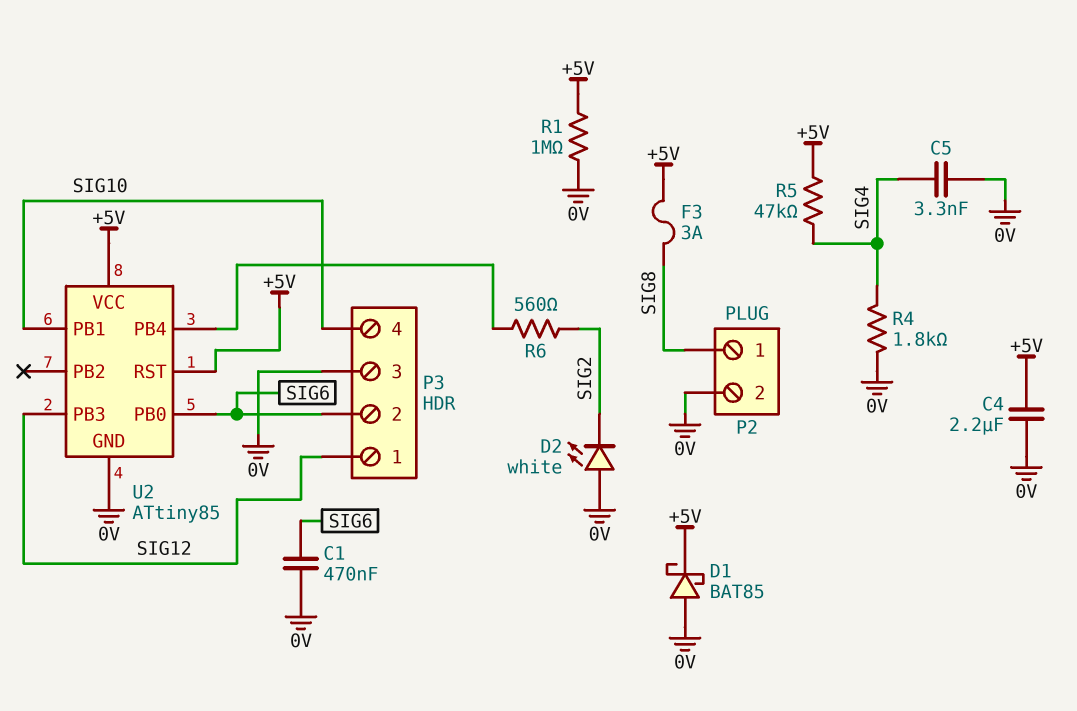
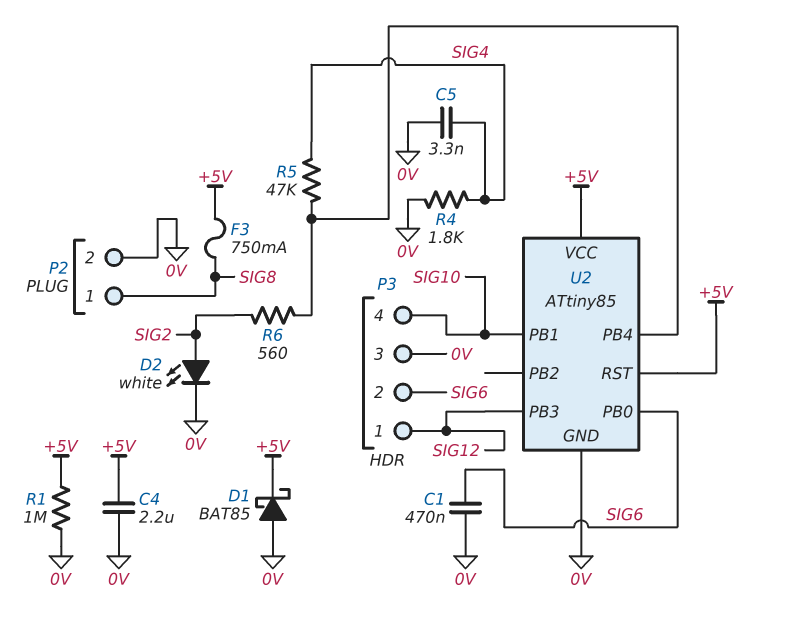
D2: LED white (A 0V, K SIG2) -> LED white (A SIG2, K 0V)
F3: 3A (+5V, SIG8) -> 750mA (+5V, SIG8)
R5: 47k (+5V, SIG4) -> 47k (SIG4, U2/PB4)

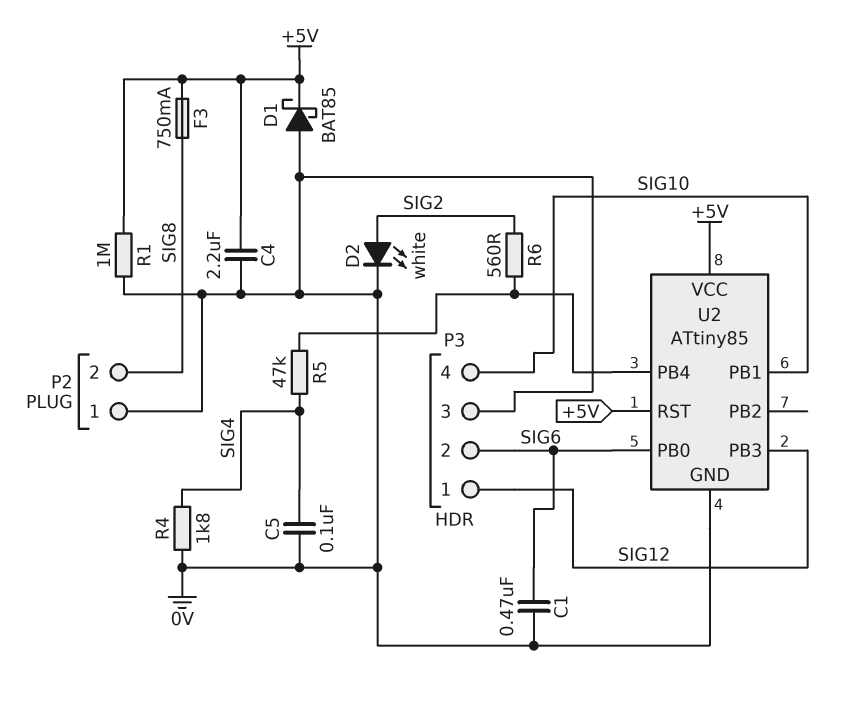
C5: 3.3nF (0V, SIG4) -> 100nF (0V, SIG4)
P2 pin 1: SIG8 -> 0V
P2 pin 2: 0V -> SIG8

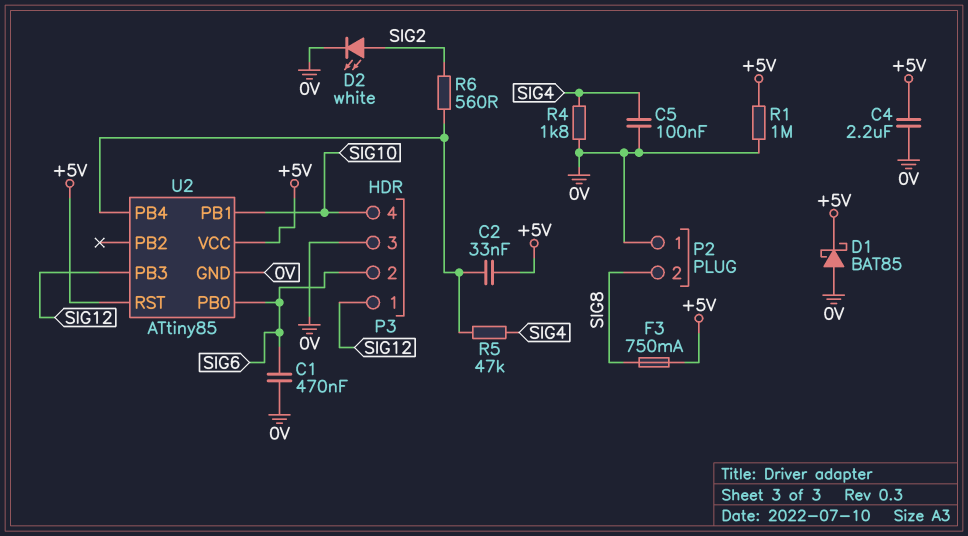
C2: none -> 33nF (+5V, U2/PB4)

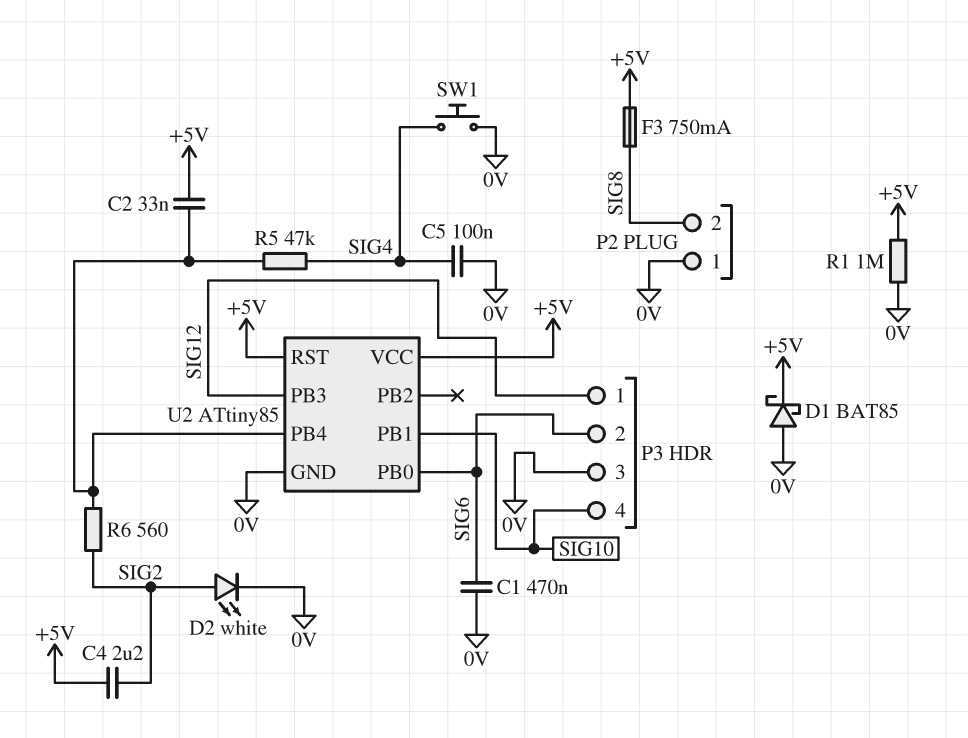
C4: 2.2uF (+5V, 0V) -> 2.2uF (+5V, SIG2)
R4: 1.8k (0V, SIG4) -> none
SW1: none -> button (0V, SIG4)

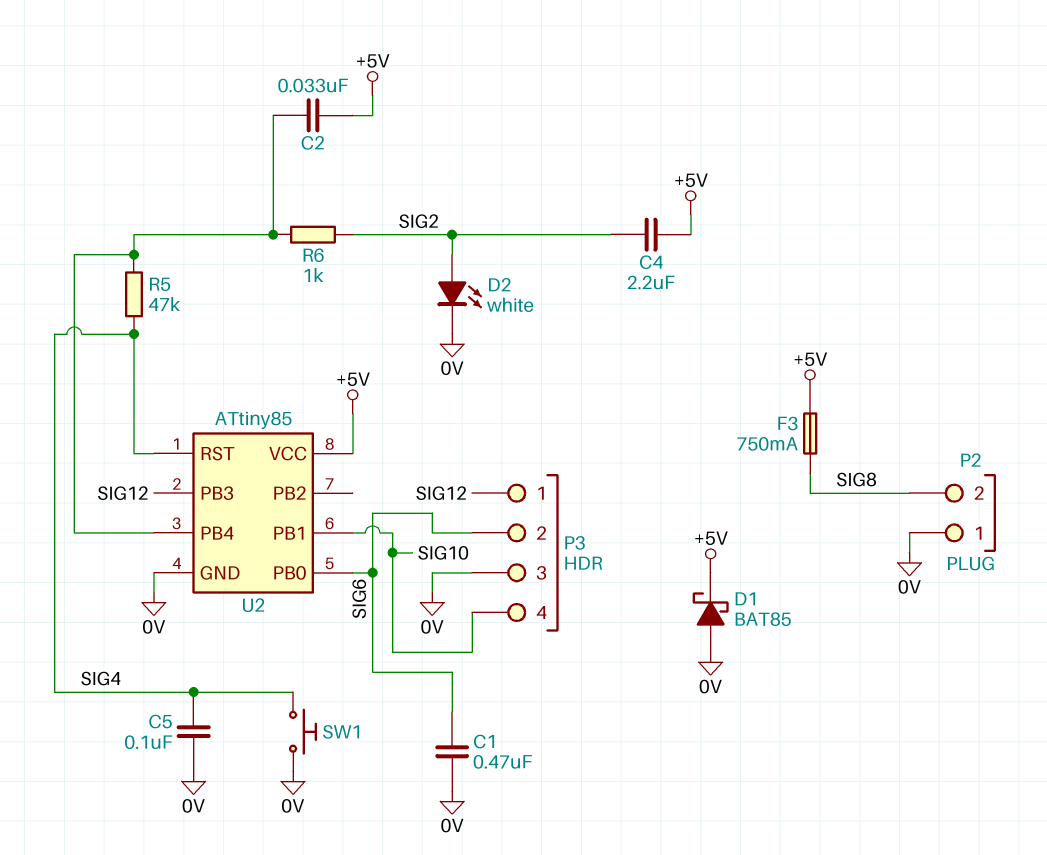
R1: 1M (+5V, 0V) -> none
R6: 560 (SIG2, U2/PB4) -> 1k (SIG2, U2/PB4)
U2 pin RST: +5V -> SIG4

